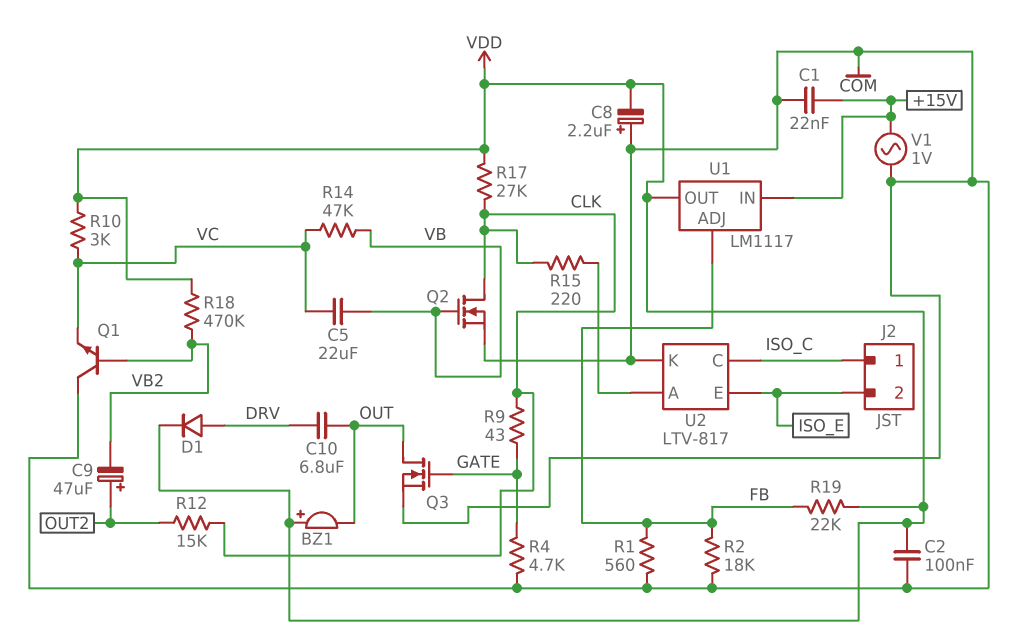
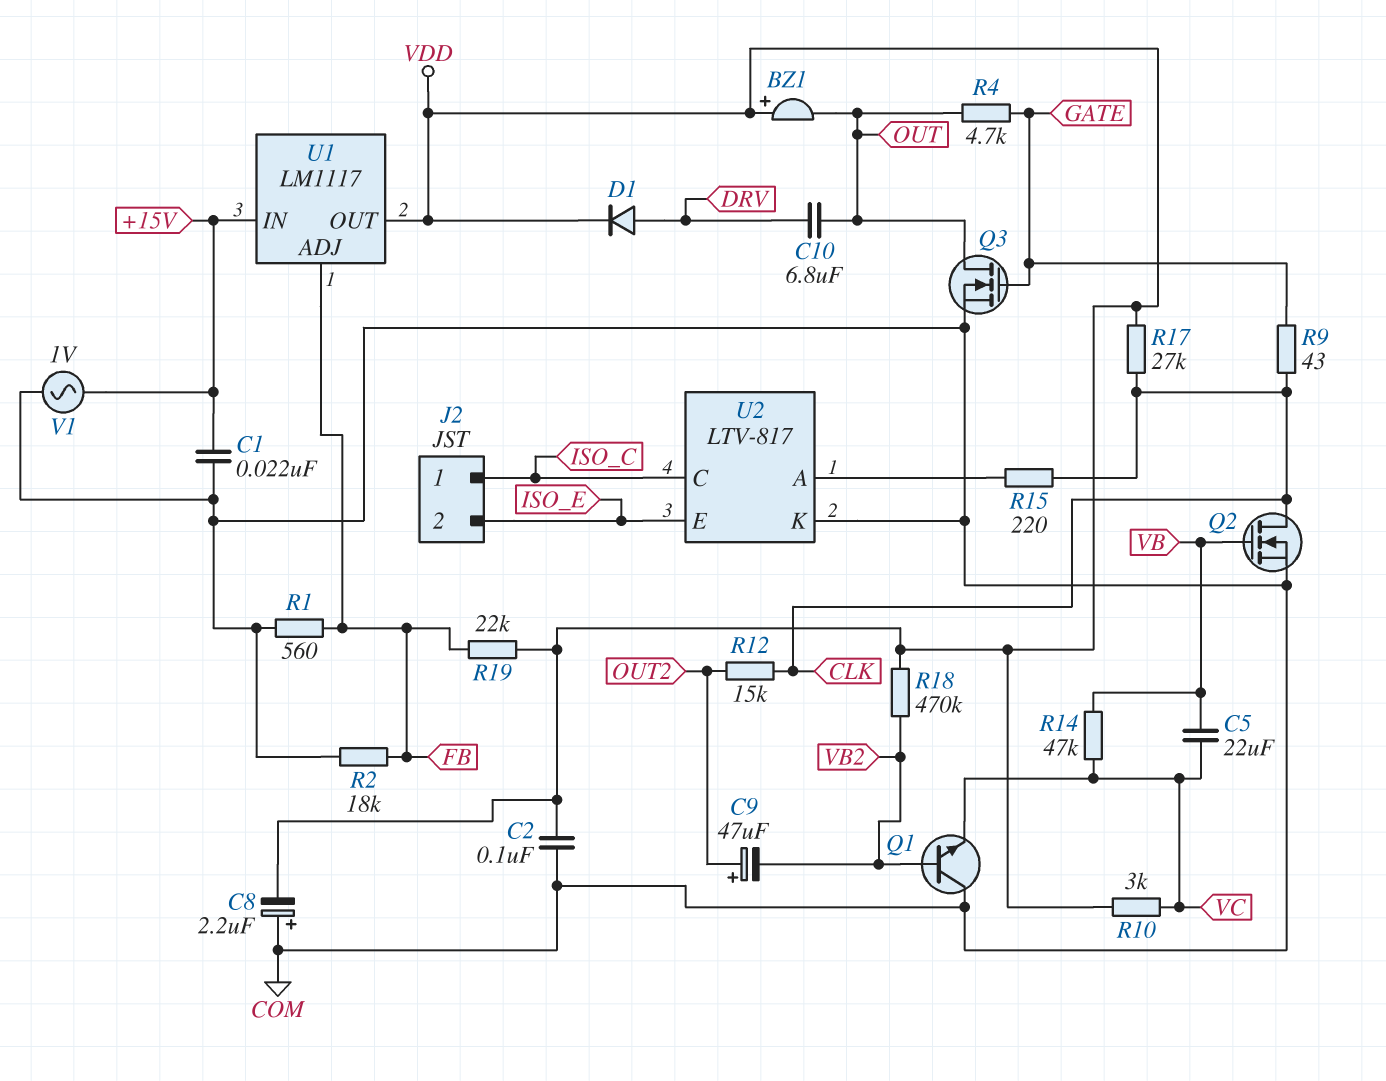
R4: 4.7k (COM, GATE) -> 4.7k (GATE, OUT)

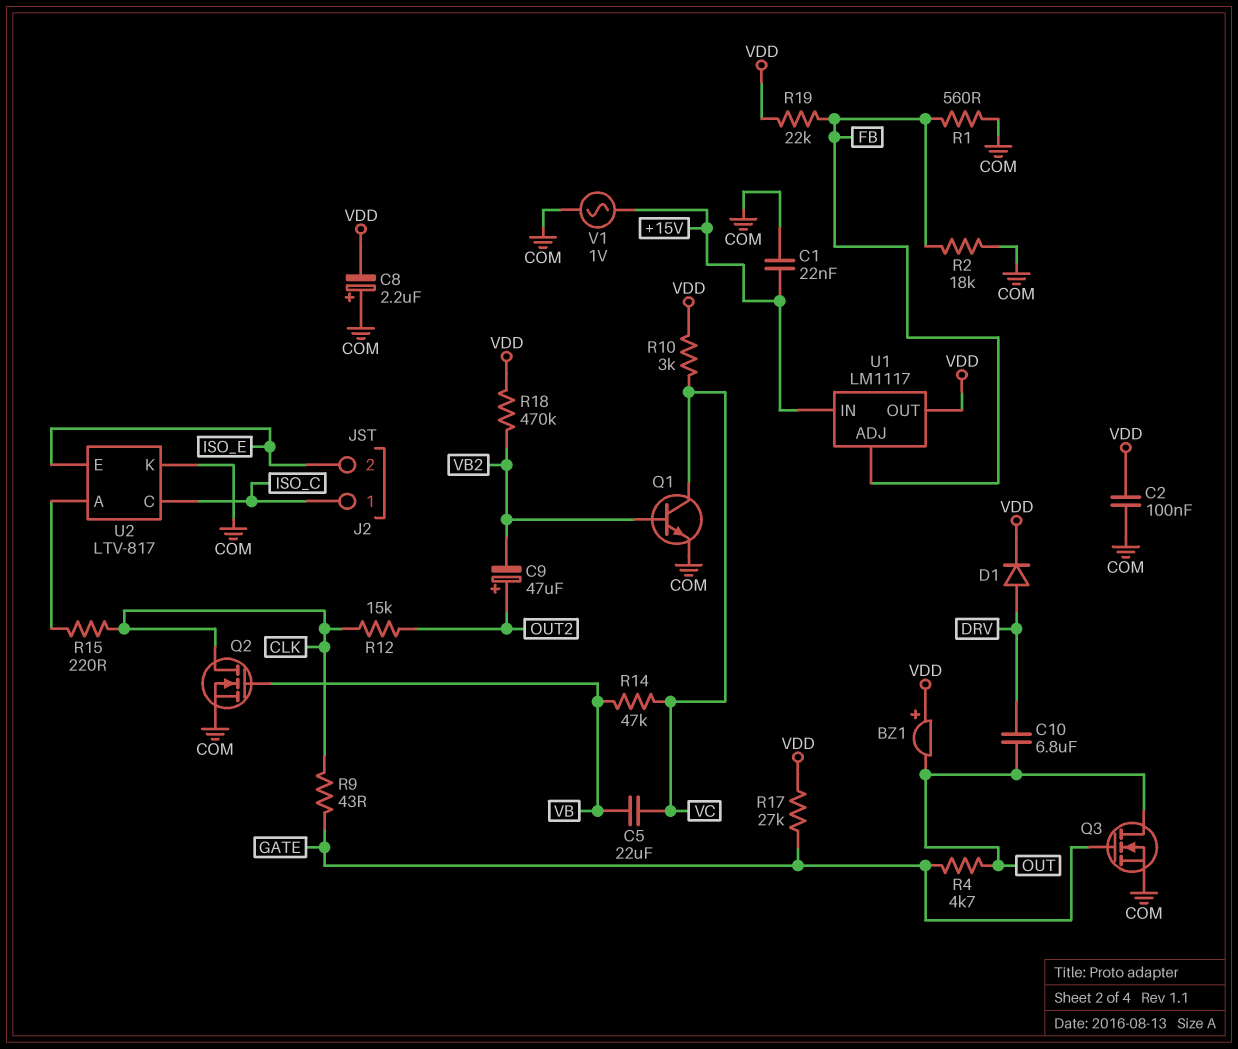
Q1: NPN (B VB2, C COM, E VC) -> NPN (B VB2, C VC, E COM)
R17: 27k (CLK, VDD) -> 27k (GATE, VDD)

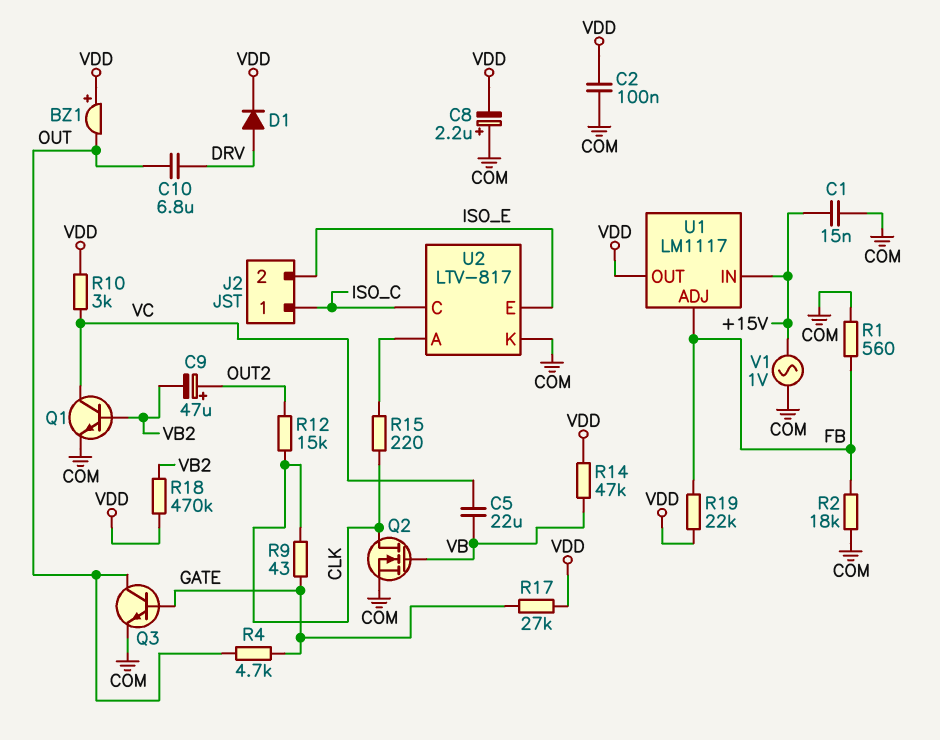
C1: 22nF (+15V, COM) -> 15nF (+15V, COM)
Q3: NMOS (G GATE, D OUT, S COM) -> NPN (B GATE, C OUT, E COM)
R14: 47k (VB, VC) -> 47k (VB, VDD)

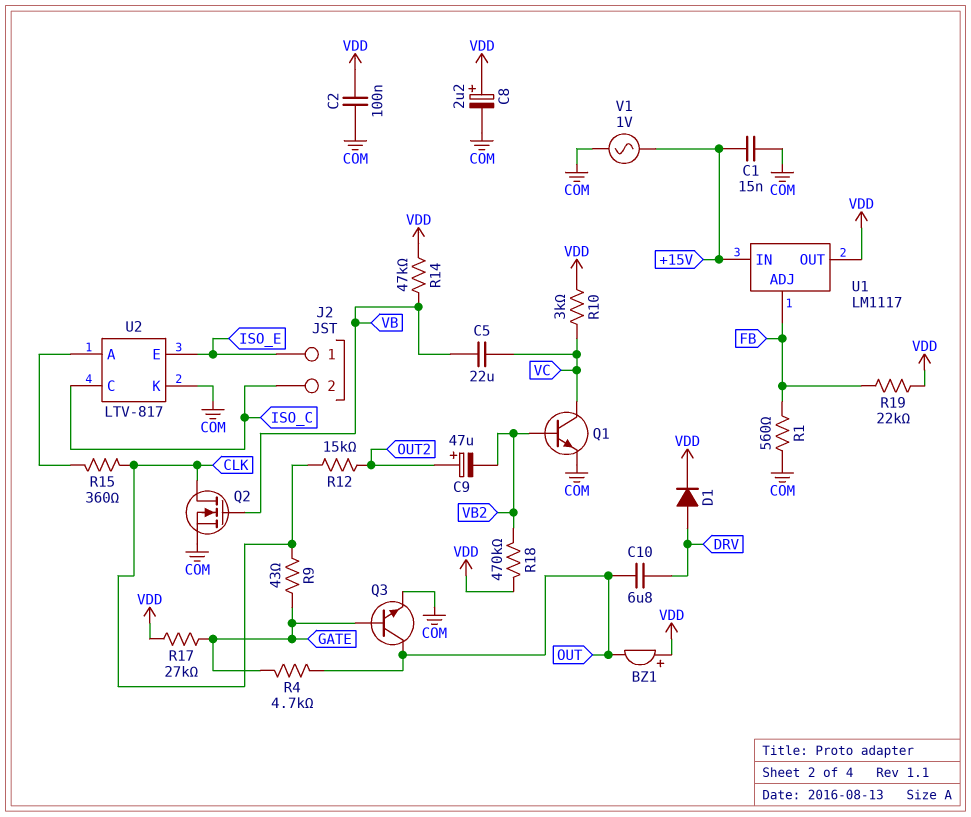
C8: 2.2uF (plus COM, minus VDD) -> 2.2uF (plus VDD, minus COM)
J2 pin 1: ISO_C -> ISO_E
J2 pin 2: ISO_E -> ISO_C
R2: 18k (COM, FB) -> none
R15: 220 (CLK, U2/A) -> 360 (CLK, U2/A)

